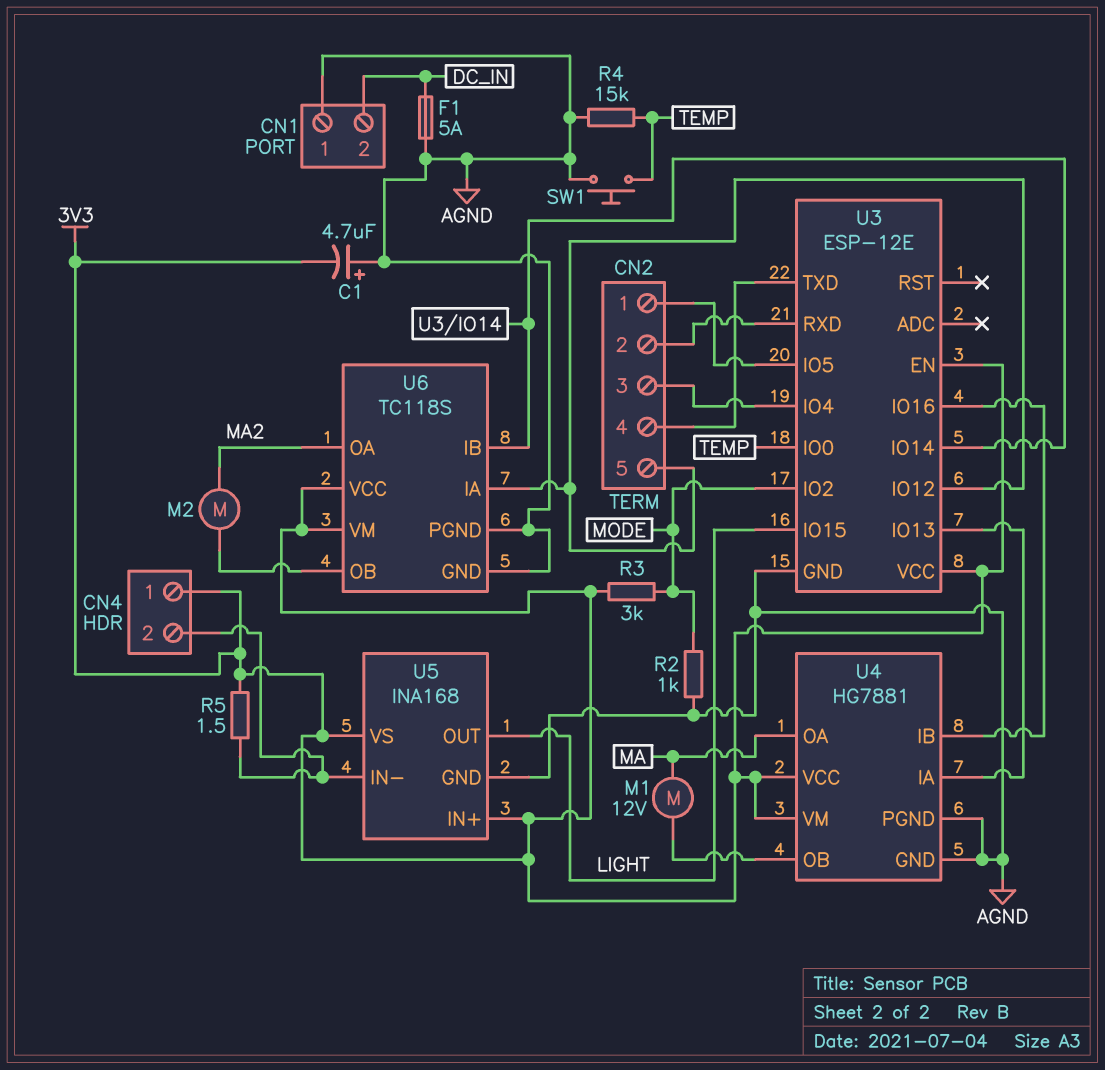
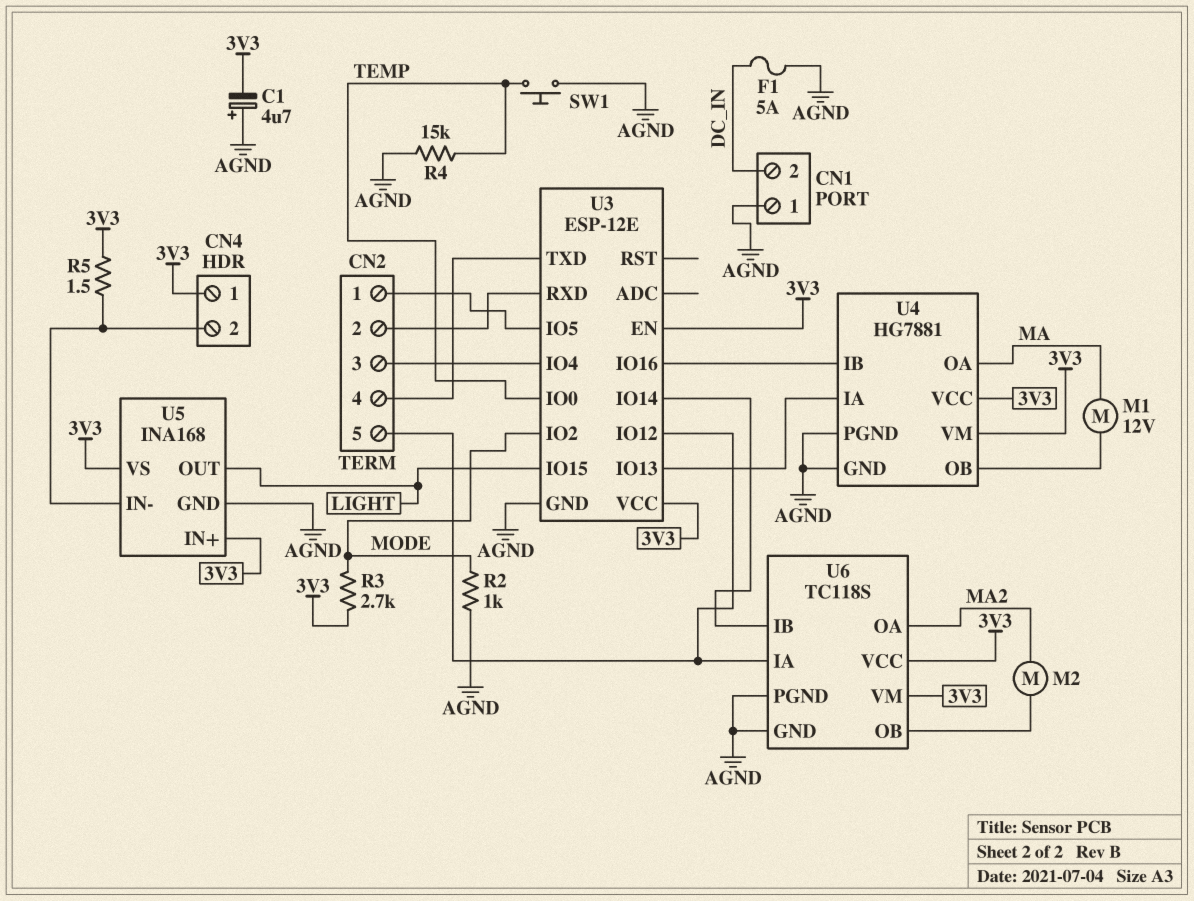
R3: 3k (3V3, MODE) -> 2.7k (3V3, MODE)

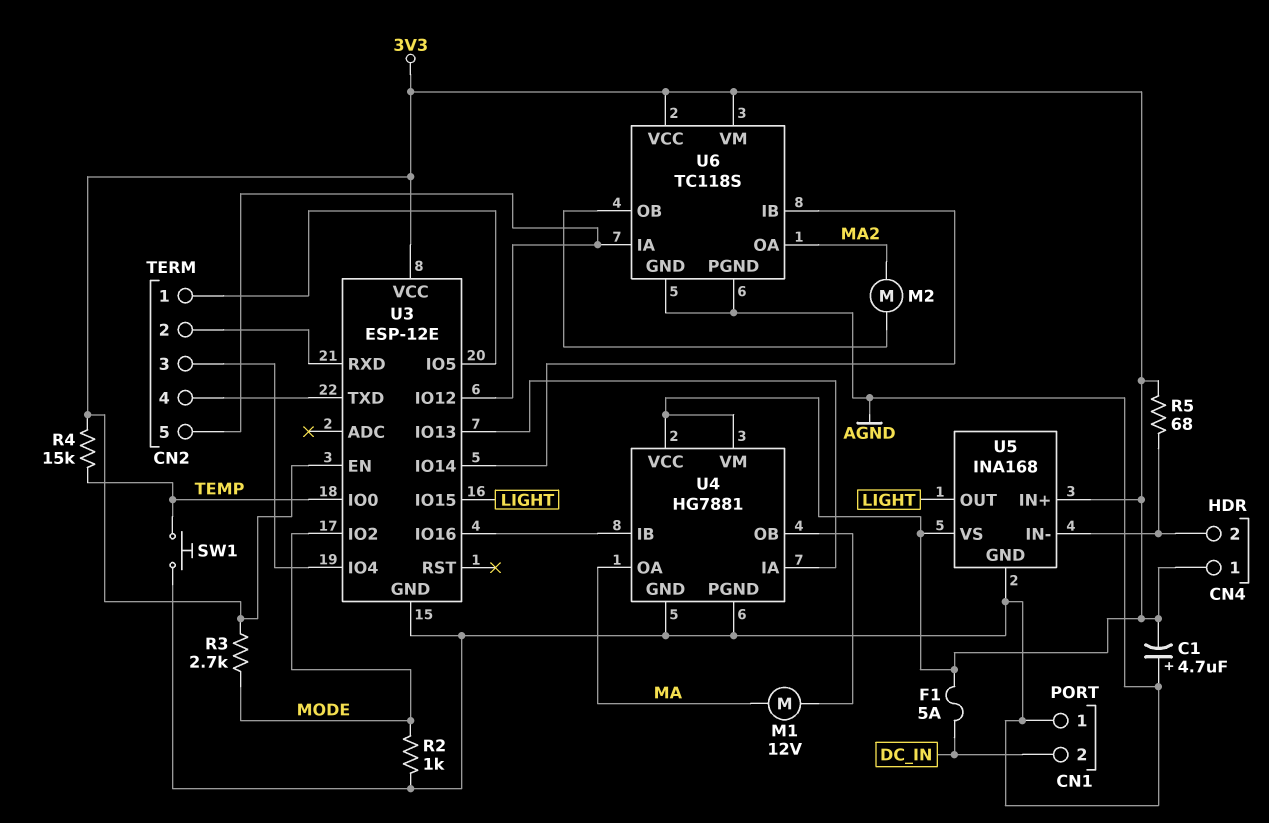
F1: 5A (AGND, DC_IN) -> 5A (3V3, DC_IN)
R4: 15k (AGND, TEMP) -> 15k (3V3, TEMP)
R5: 1.5 (3V3, CN4/2) -> 68 (3V3, CN4/2)

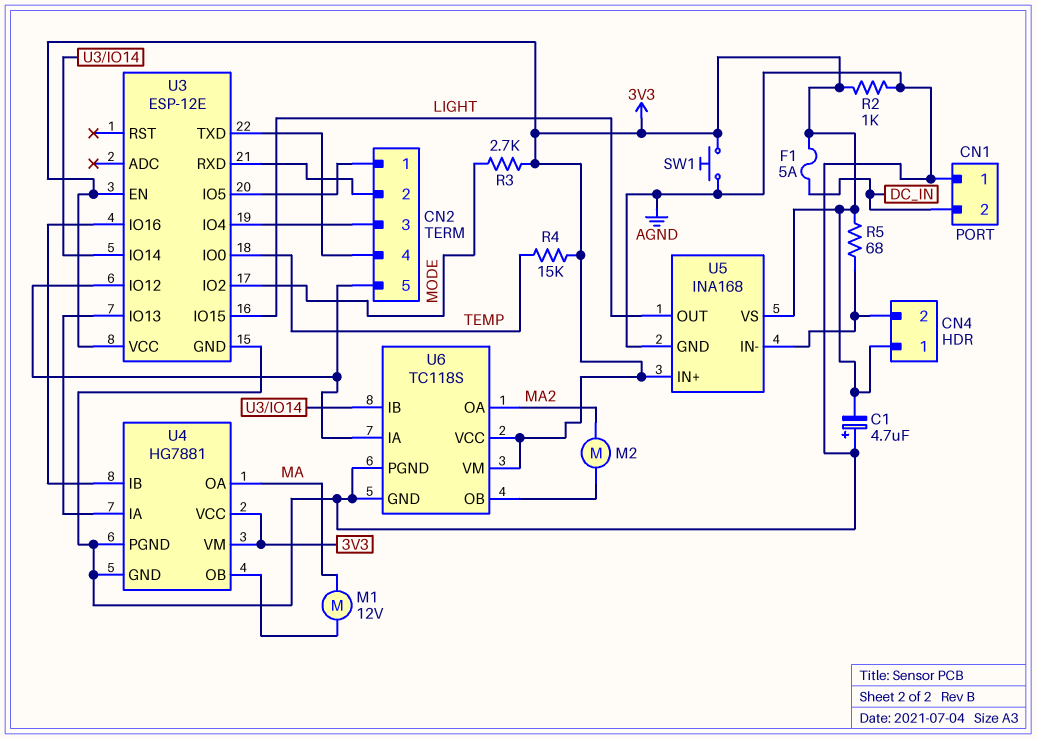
R2: 1k (AGND, MODE) -> 1k (3V3, AGND)
SW1: button (AGND, TEMP) -> button (3V3, AGND)

